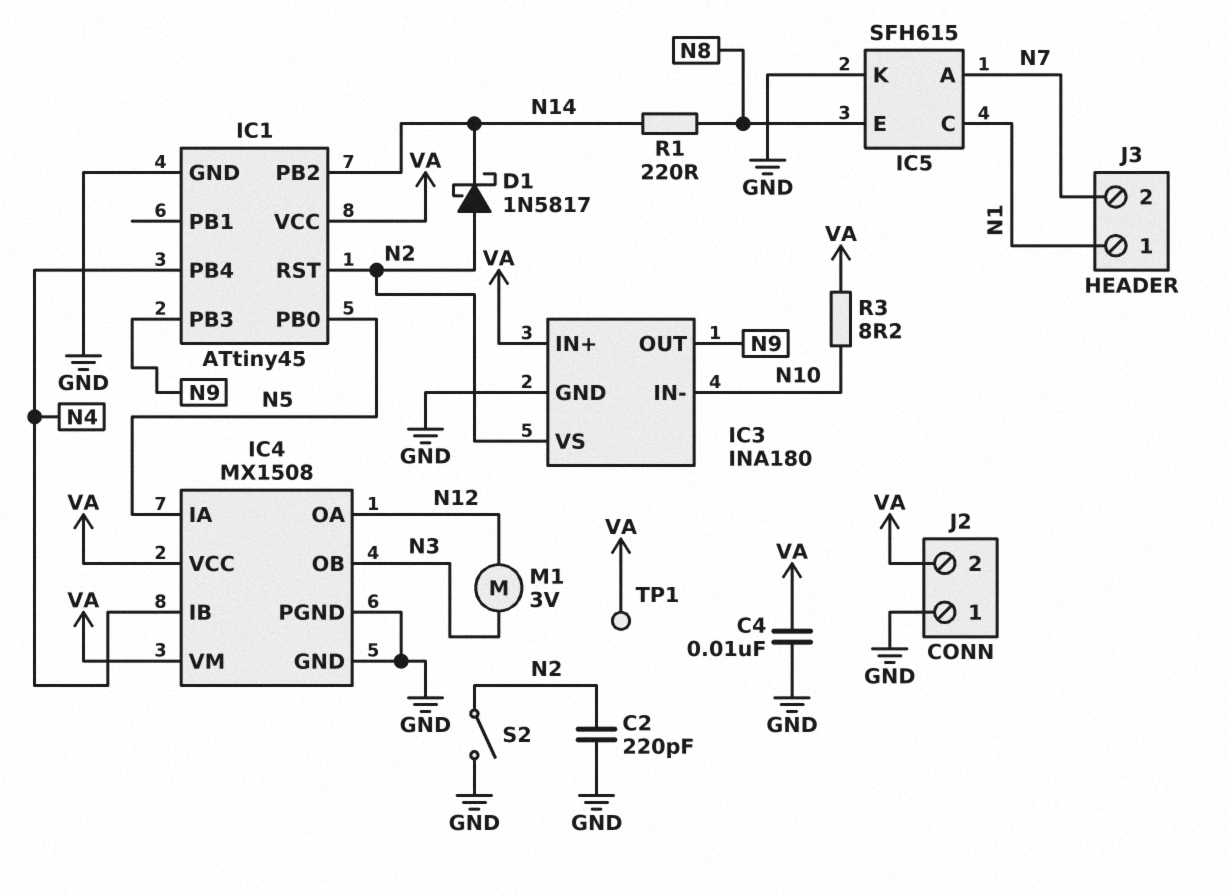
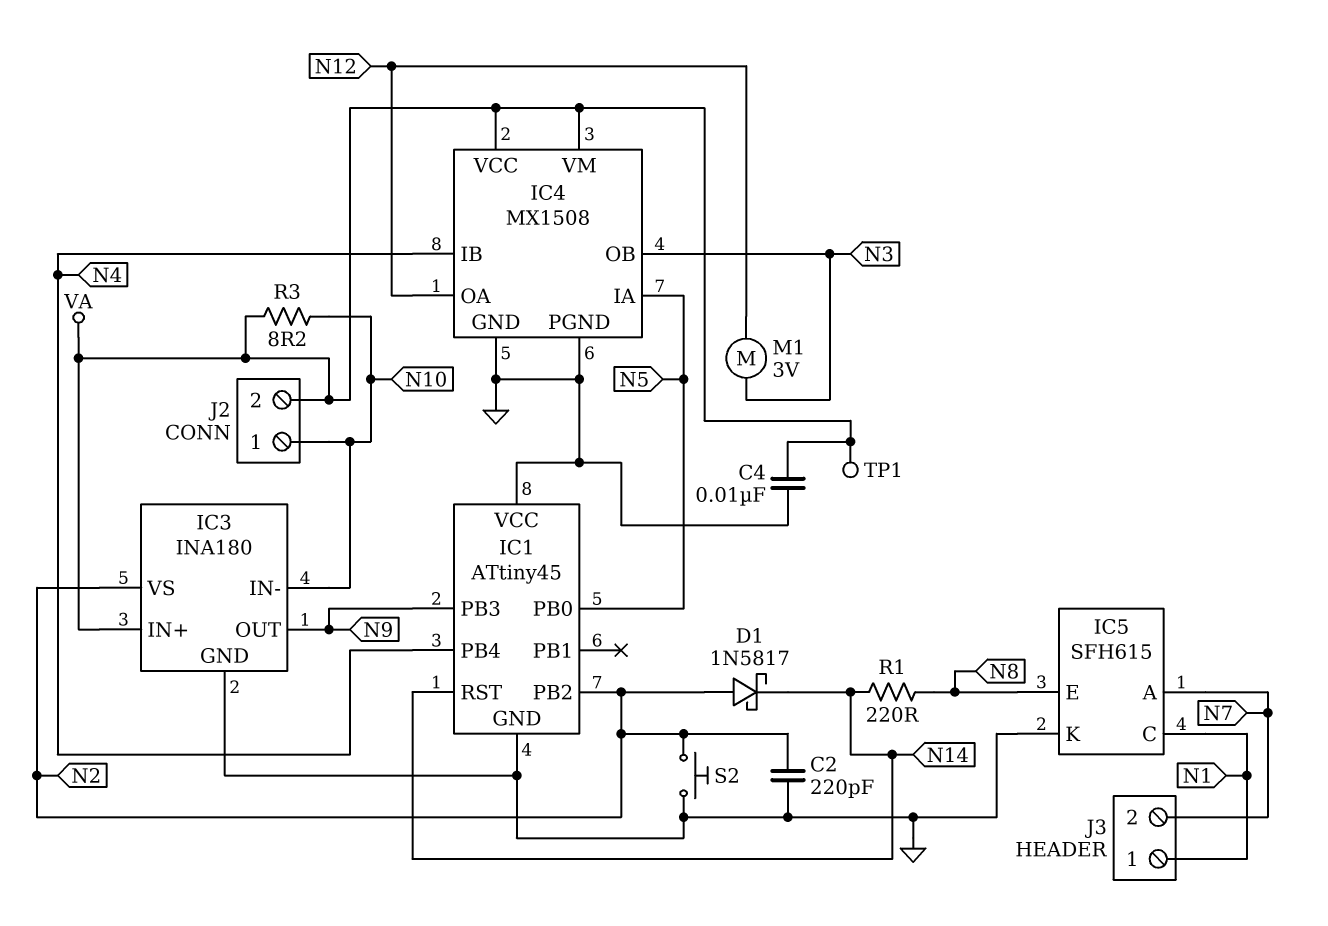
IC1 pin PB2: N14 -> N2
IC1 pin RST: N2 -> N14
IC1 pin VCC: VA -> GND
J2 pin 1: GND -> N10
S2: switch (GND, N2) -> button (GND, N2)

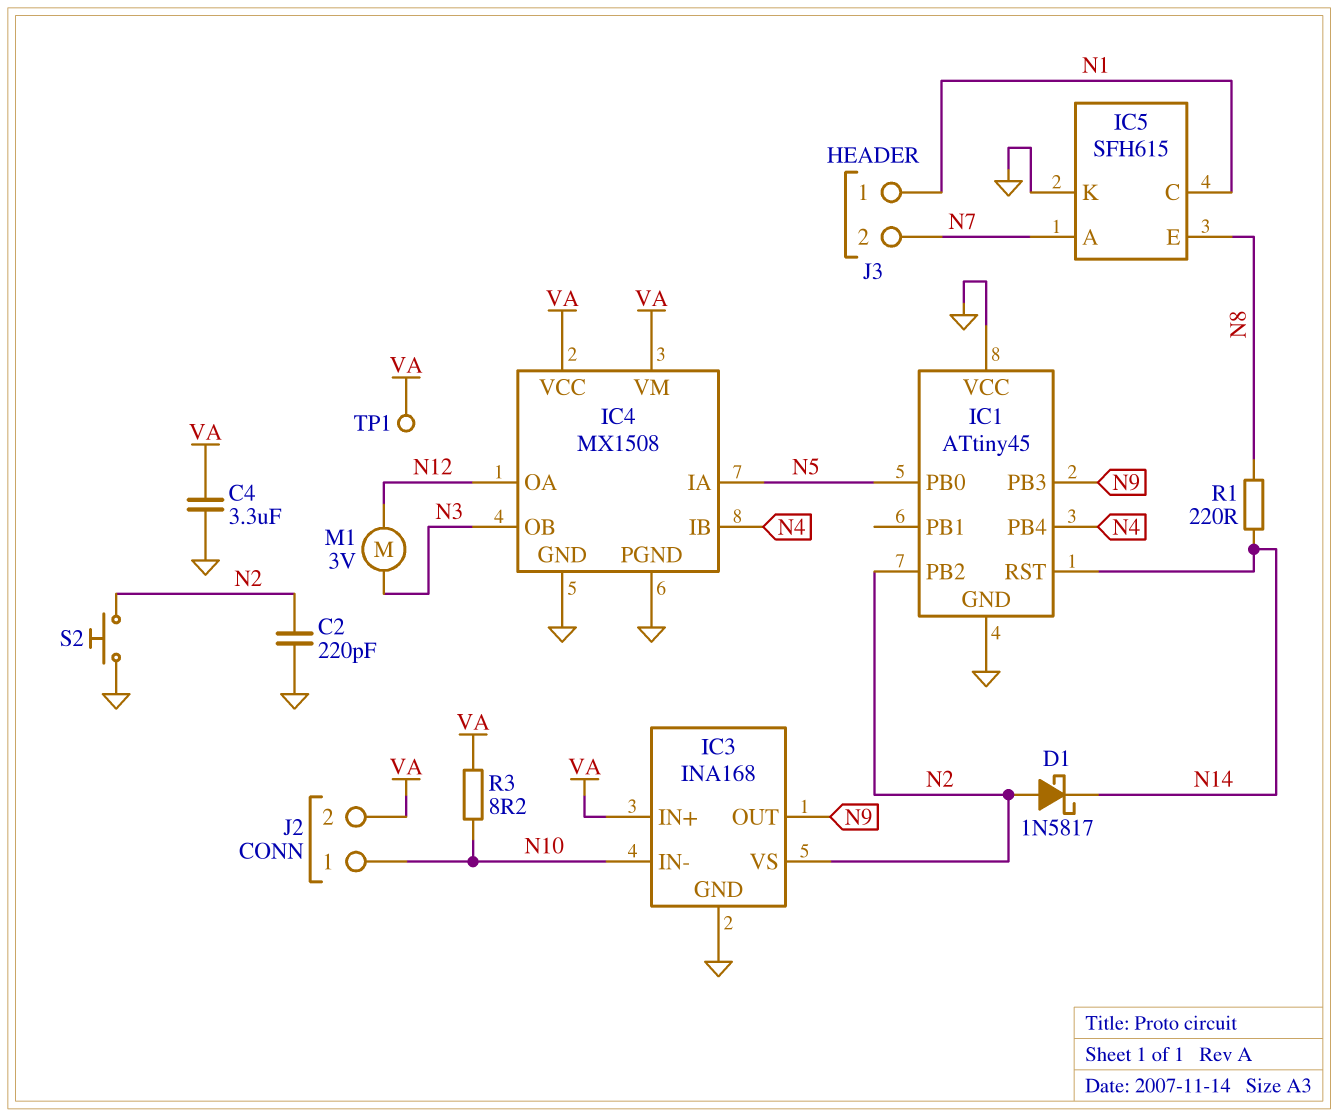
C4: 10nF (GND, VA) -> 3.3uF (GND, VA)
IC3: INA180 -> INA168

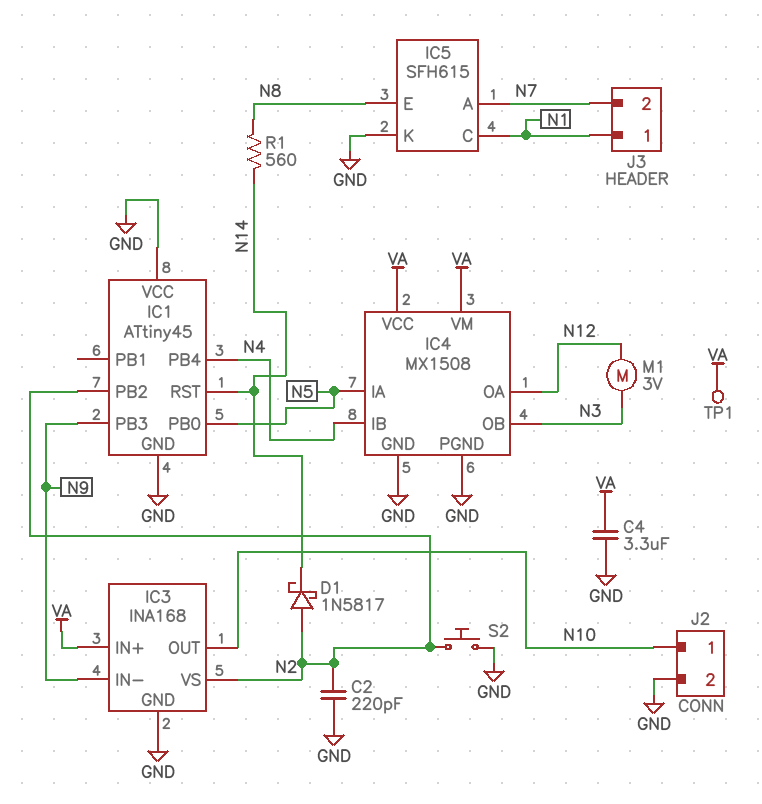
IC3 pin IN-: N10 -> N9
IC3 pin OUT: N9 -> N10
J2 pin 2: VA -> GND
R1: 220 (N8, N14) -> 560 (N8, N14)
R3: 8.2 (N10, VA) -> none

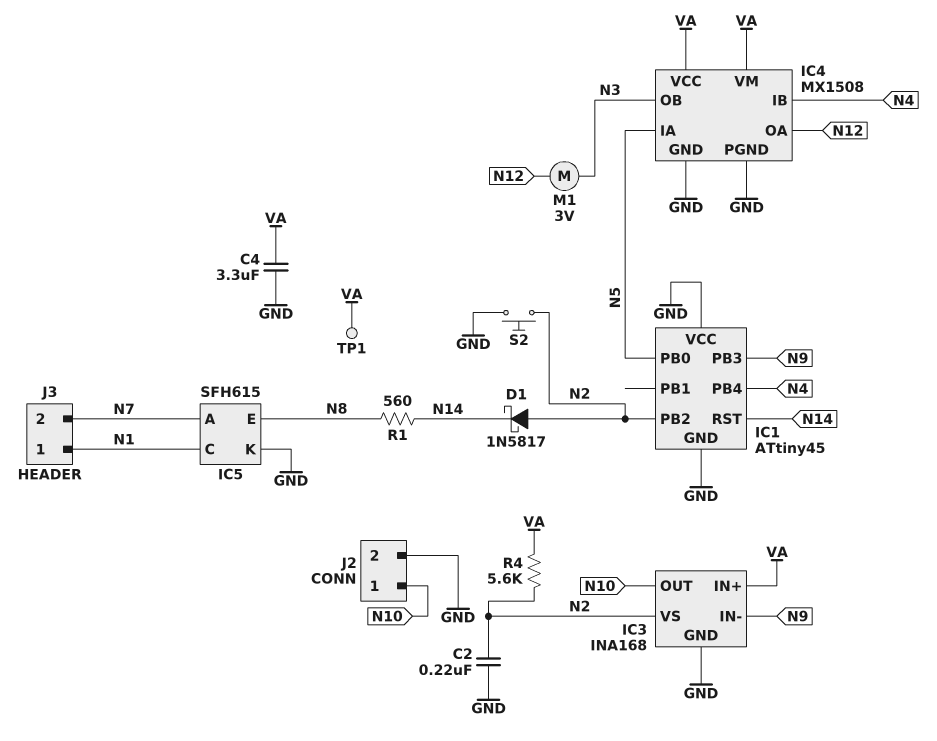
C2: 220pF (GND, N2) -> 220nF (GND, N2)
R4: none -> 5.6k (N2, VA)

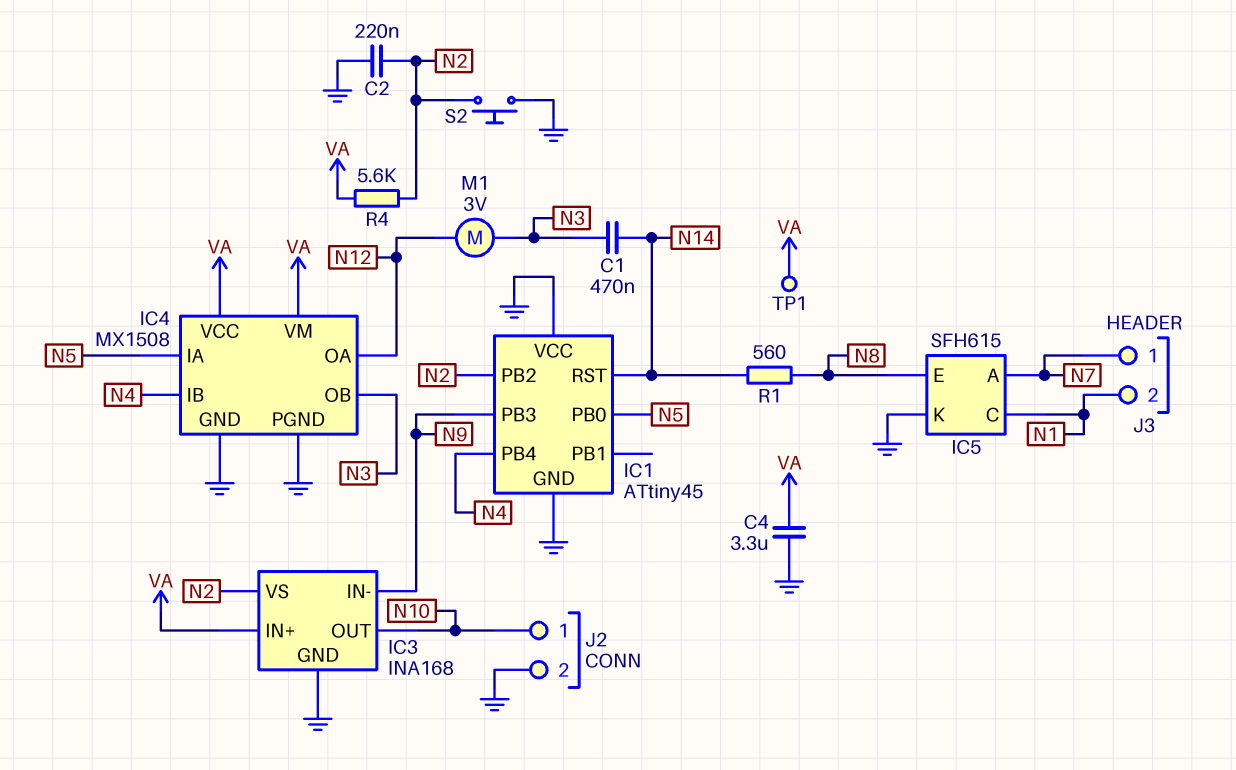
C1: none -> 470nF (N3, N14)
D1: schottky 1N5817 (A N2, K N14) -> none
J3 pin 1: N1 -> N7
J3 pin 2: N7 -> N1

